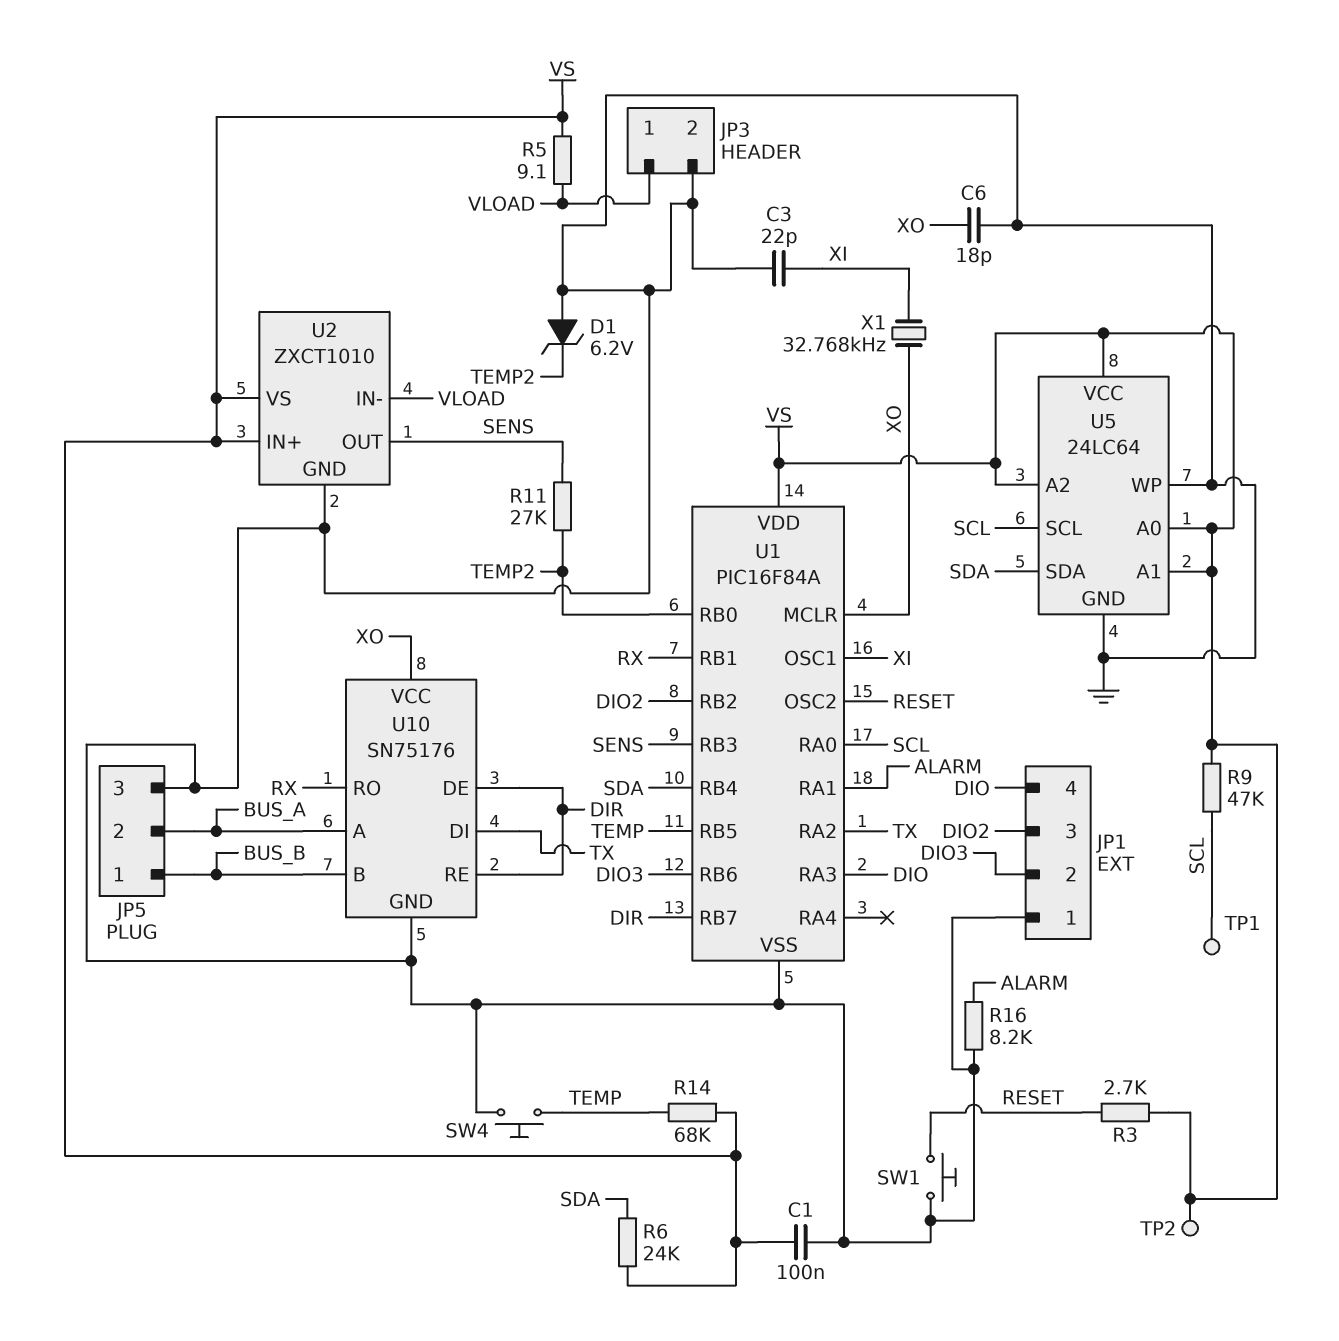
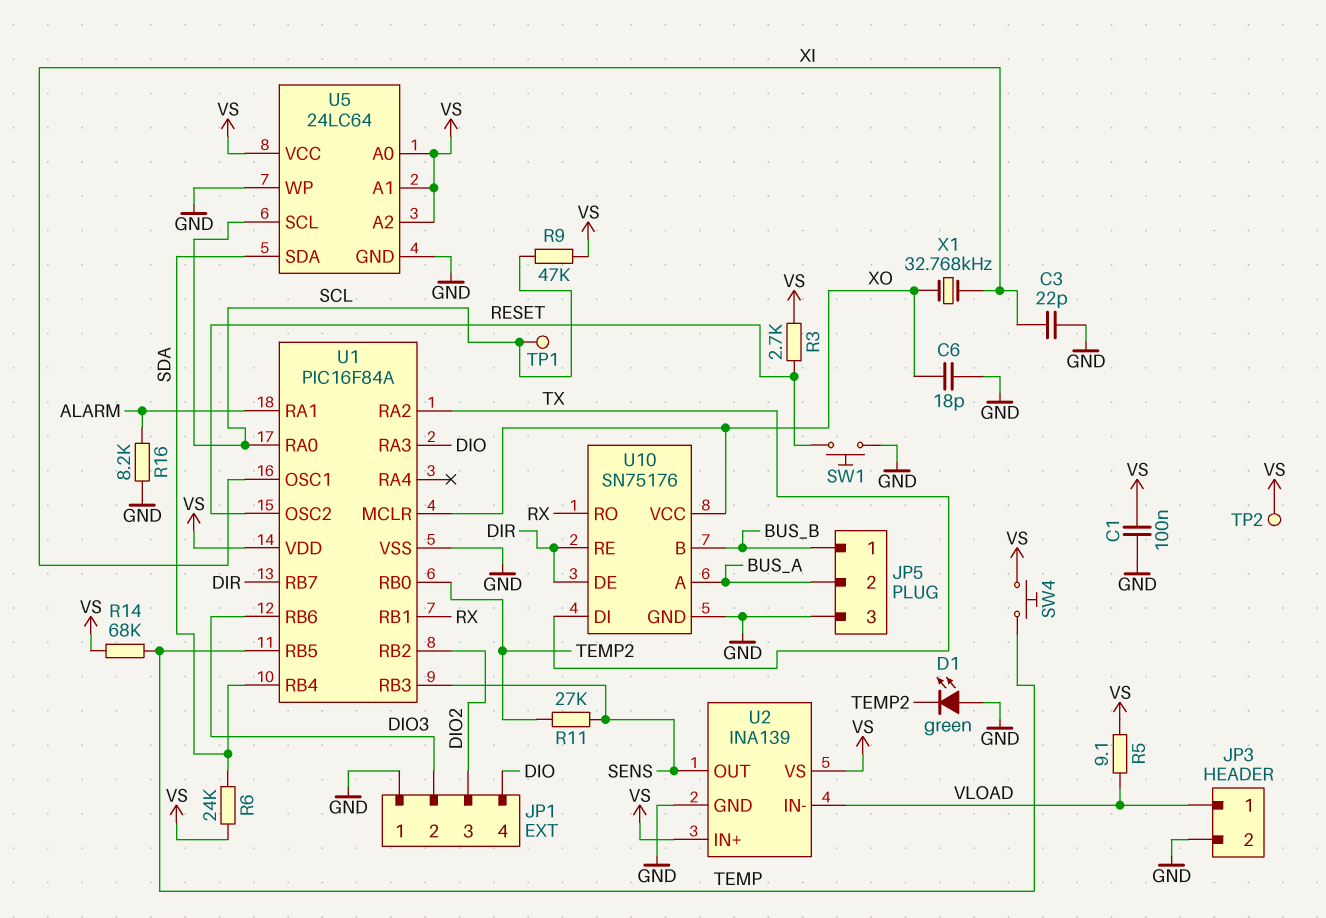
D1: zener 6.2V (A GND, K TEMP2) -> LED green (A GND, K TEMP2)
SW4: button (GND, TEMP) -> button (TEMP, VS)
U2: ZXCT1010 -> INA139

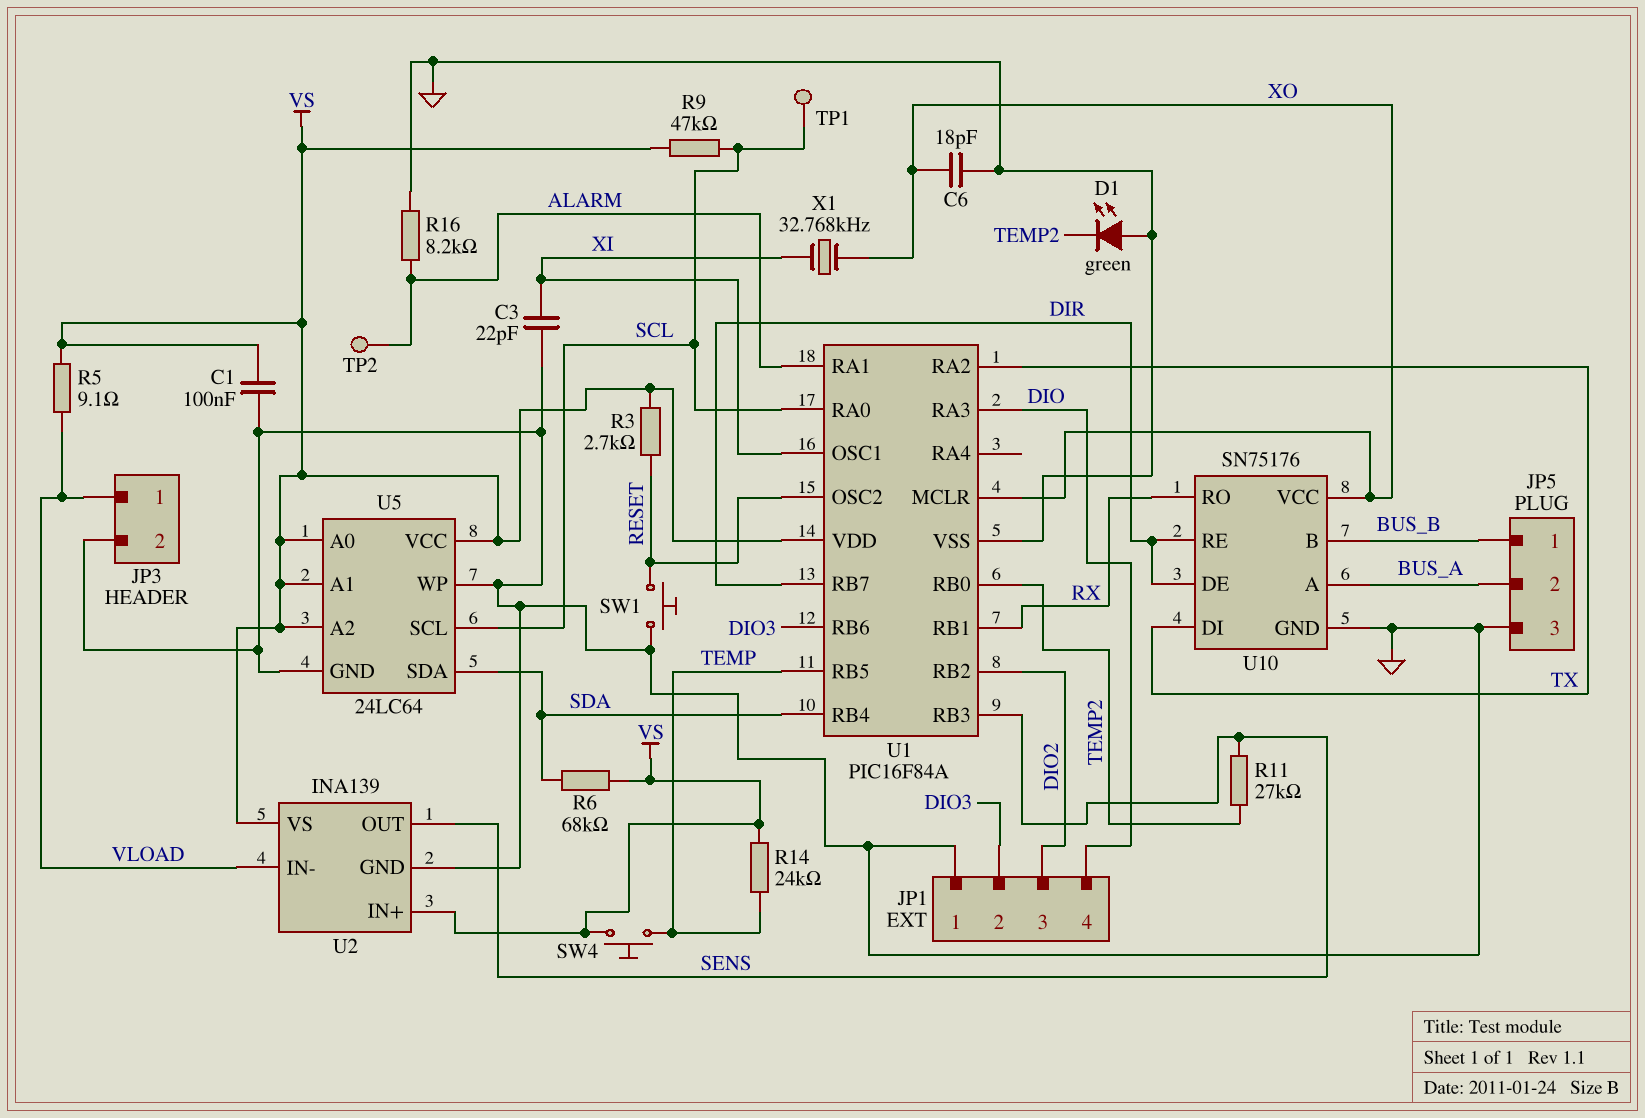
R6: 24k (SDA, VS) -> 68k (SDA, VS)
R14: 68k (TEMP, VS) -> 24k (TEMP, VS)
TP2: test point (VS) -> test point (ALARM)

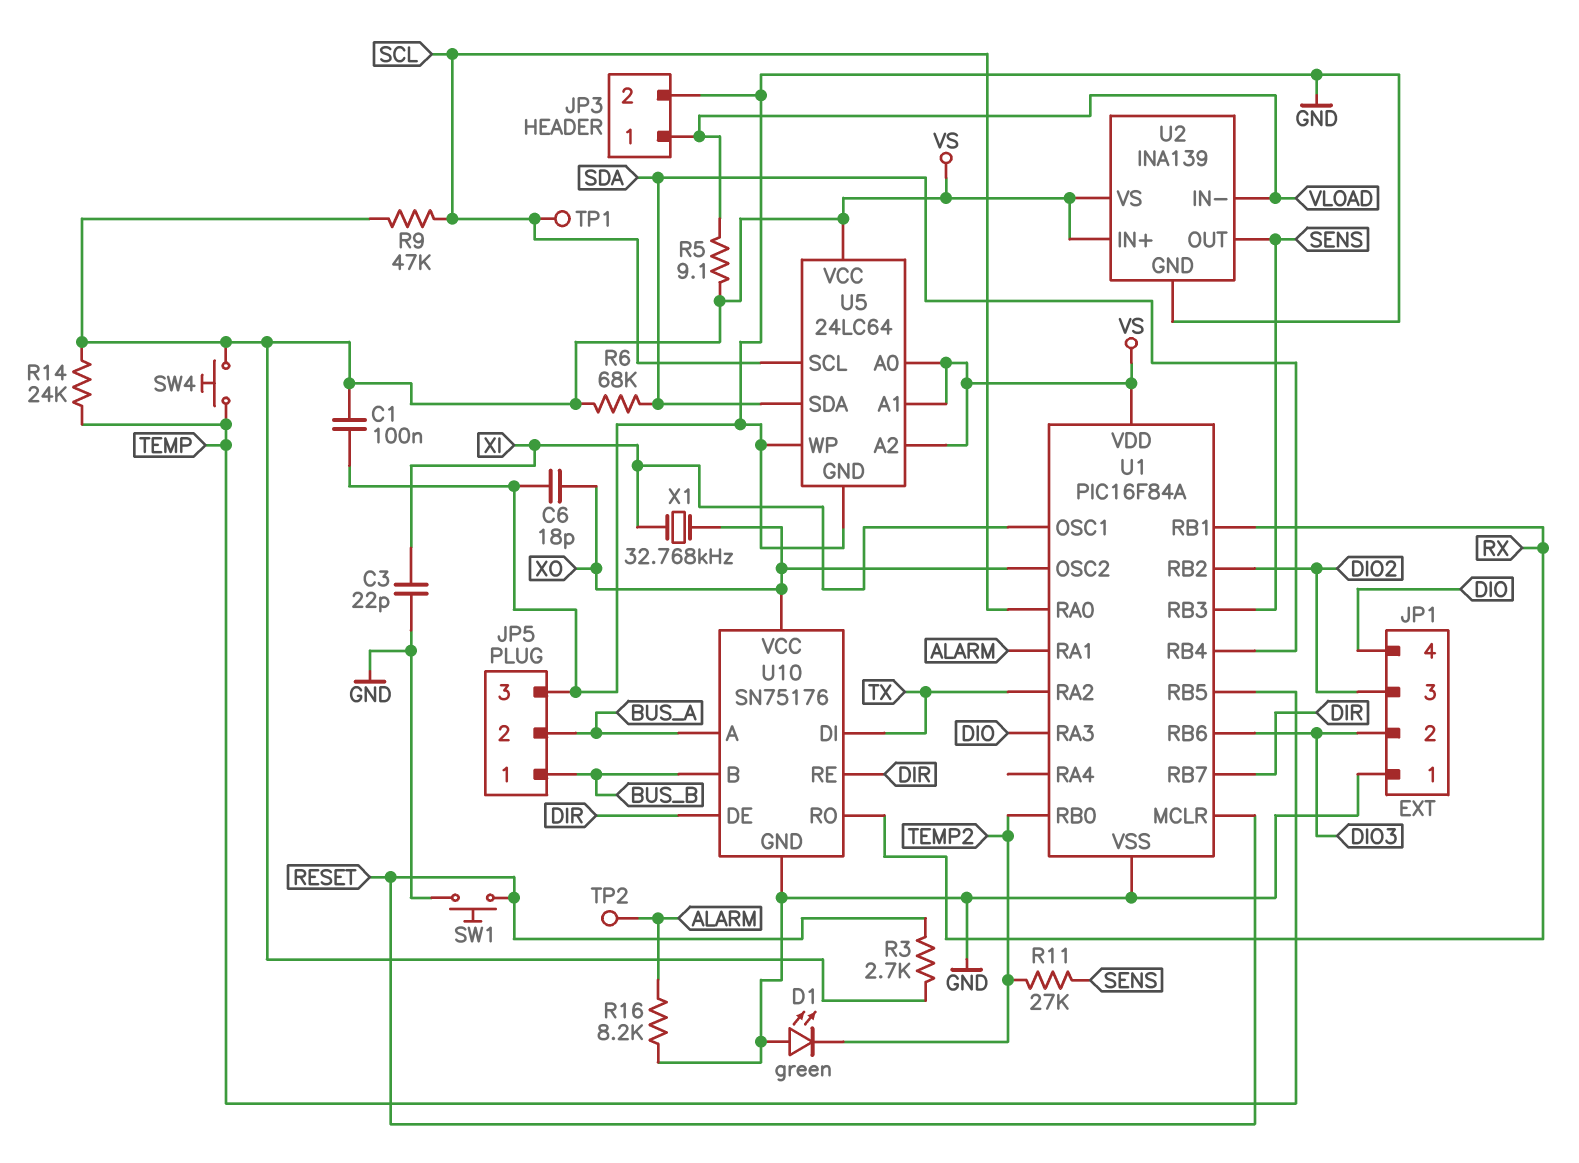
U1 pin MCLR: XO -> RESET
U1 pin OSC2: RESET -> XO

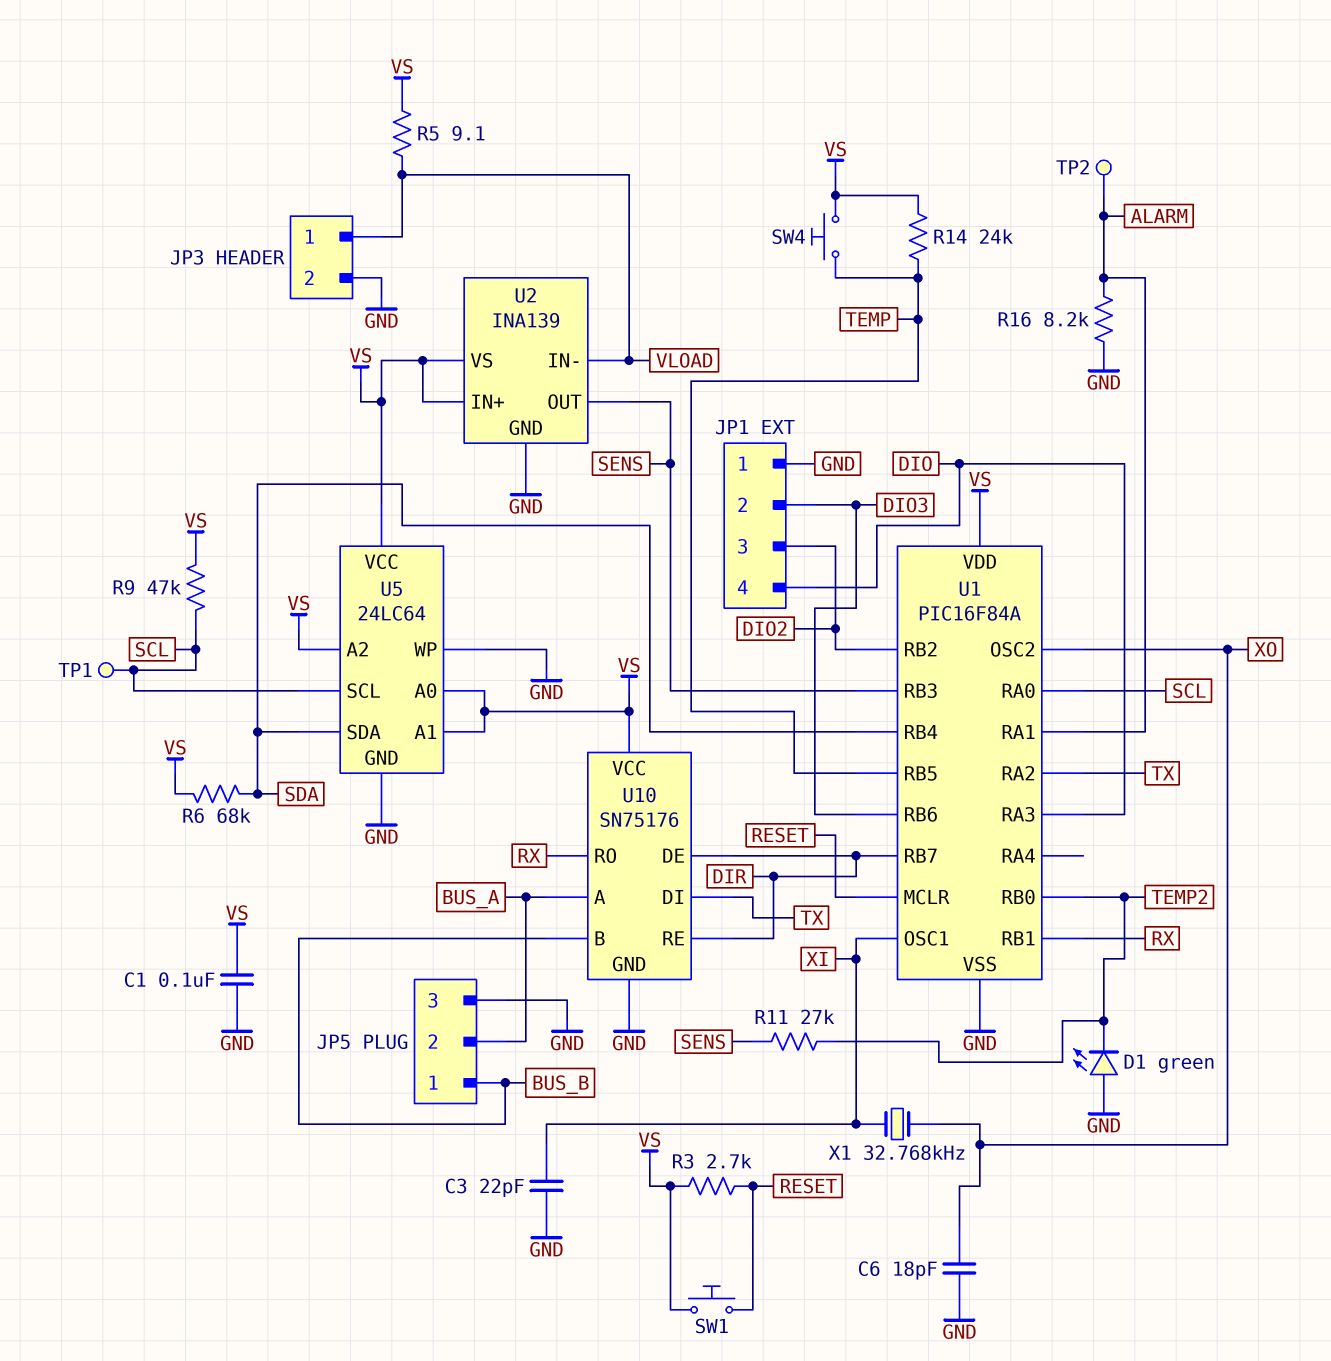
SW1: button (GND, RESET) -> button (RESET, VS)
U10 pin VCC: XO -> VS

